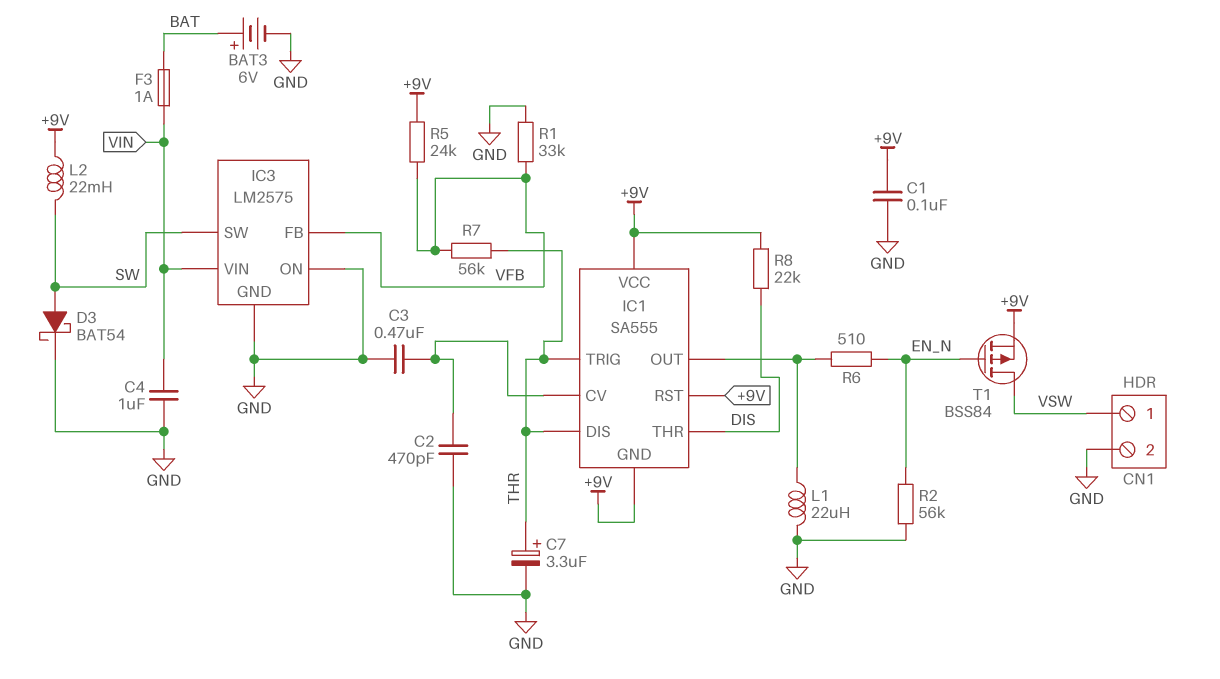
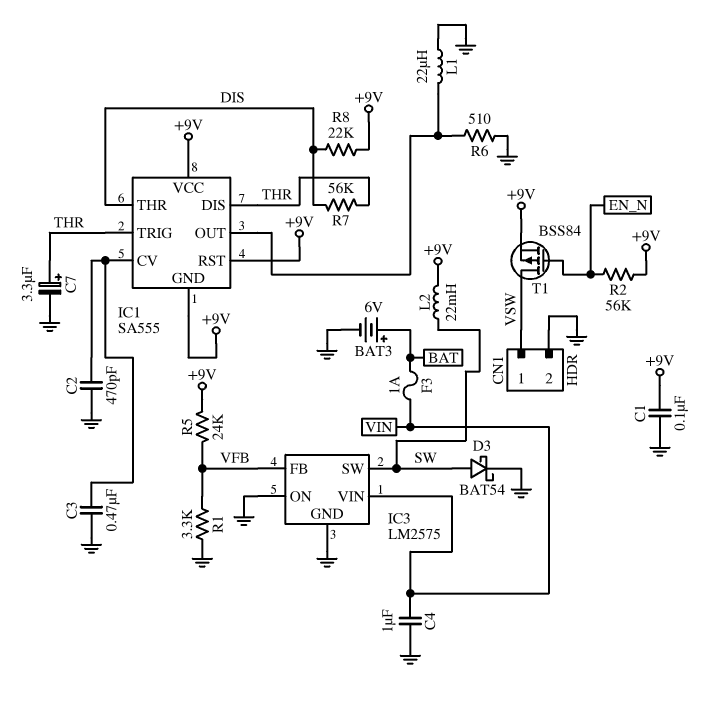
R1: 33k (GND, VFB) -> 3.3k (GND, VFB)
R2: 56k (EN_N, GND) -> 56k (+9V, EN_N)
R6: 510 (EN_N, IC1/OUT) -> 510 (GND, IC1/OUT)
R7: 56k (THR, VFB) -> 56k (DIS, THR)

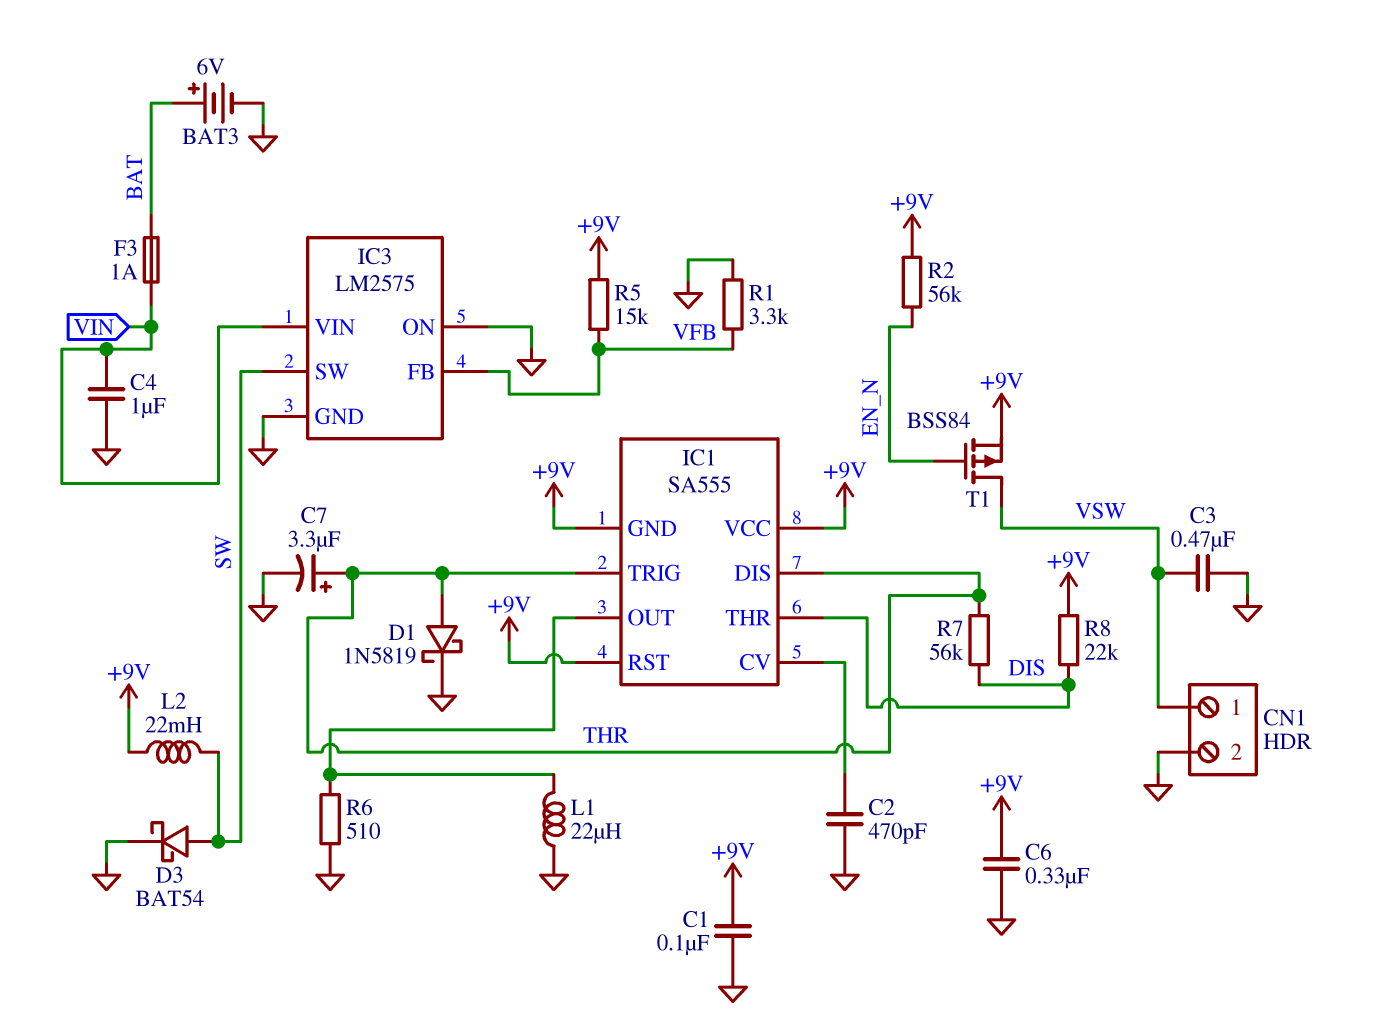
C3: 470nF (GND, IC1/CV) -> 470nF (GND, VSW)
C6: none -> 330nF (+9V, GND)
D1: none -> schottky 1N5819 (A THR, K GND)
R5: 24k (+9V, VFB) -> 15k (+9V, VFB)

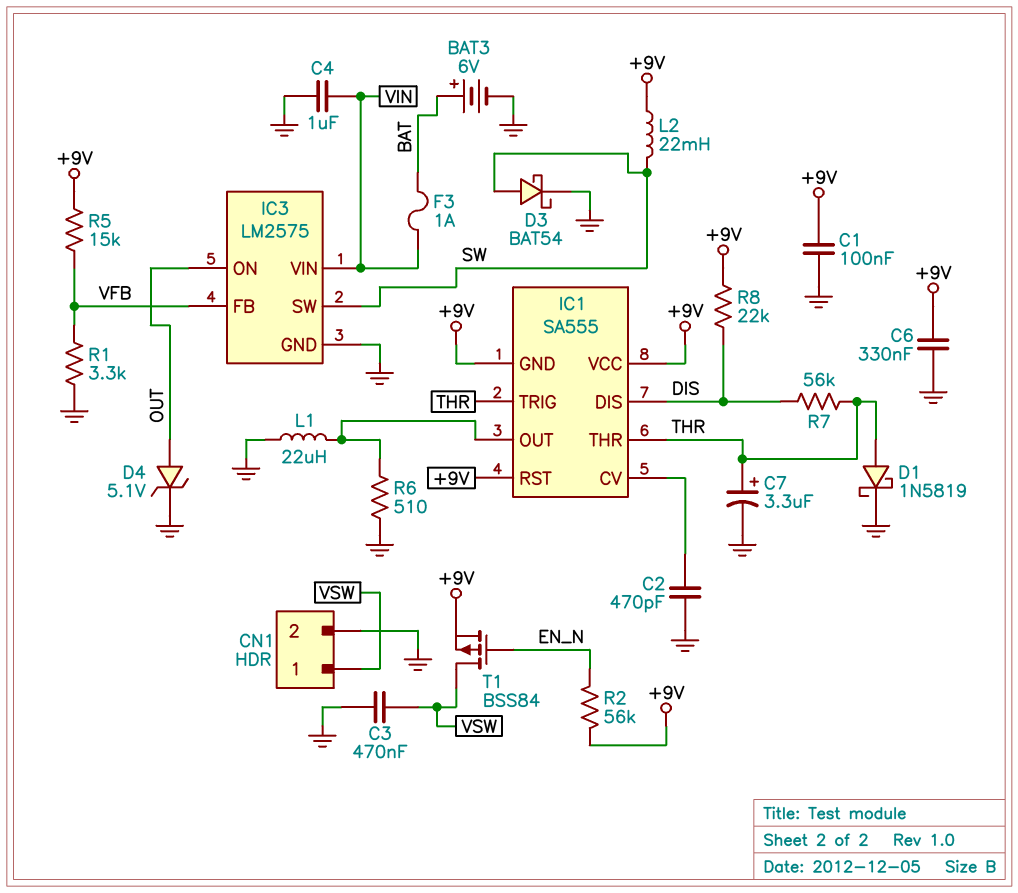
D4: none -> zener 5.1V (A OUT, K GND)
IC1 pin DIS: THR -> DIS
IC1 pin THR: DIS -> THR
IC3 pin ON: GND -> OUT

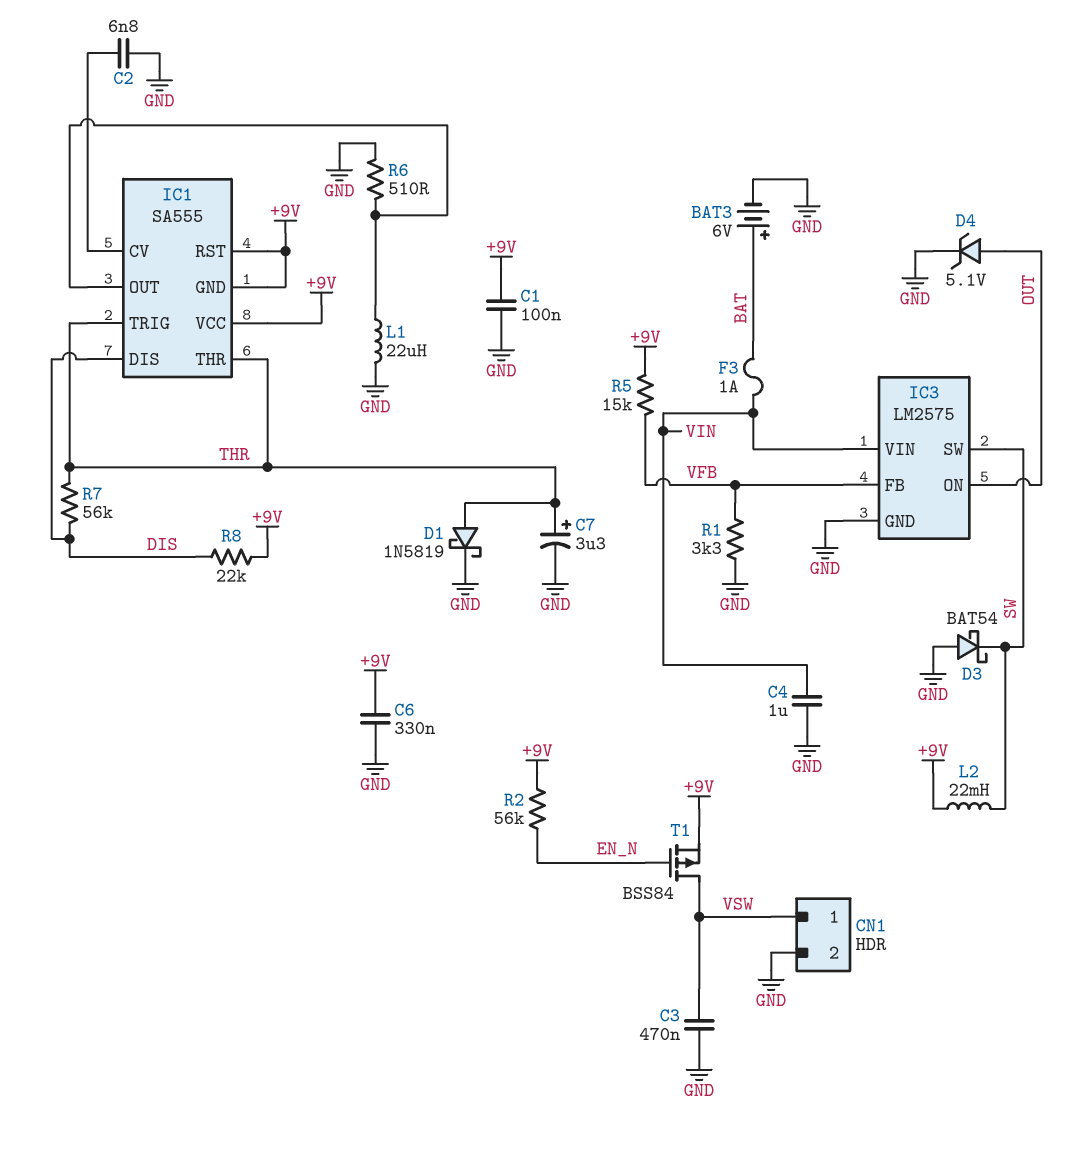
C2: 470pF (GND, IC1/CV) -> 6.8nF (GND, IC1/CV)
D3: schottky BAT54 (A SW, K GND) -> schottky BAT54 (A GND, K SW)

